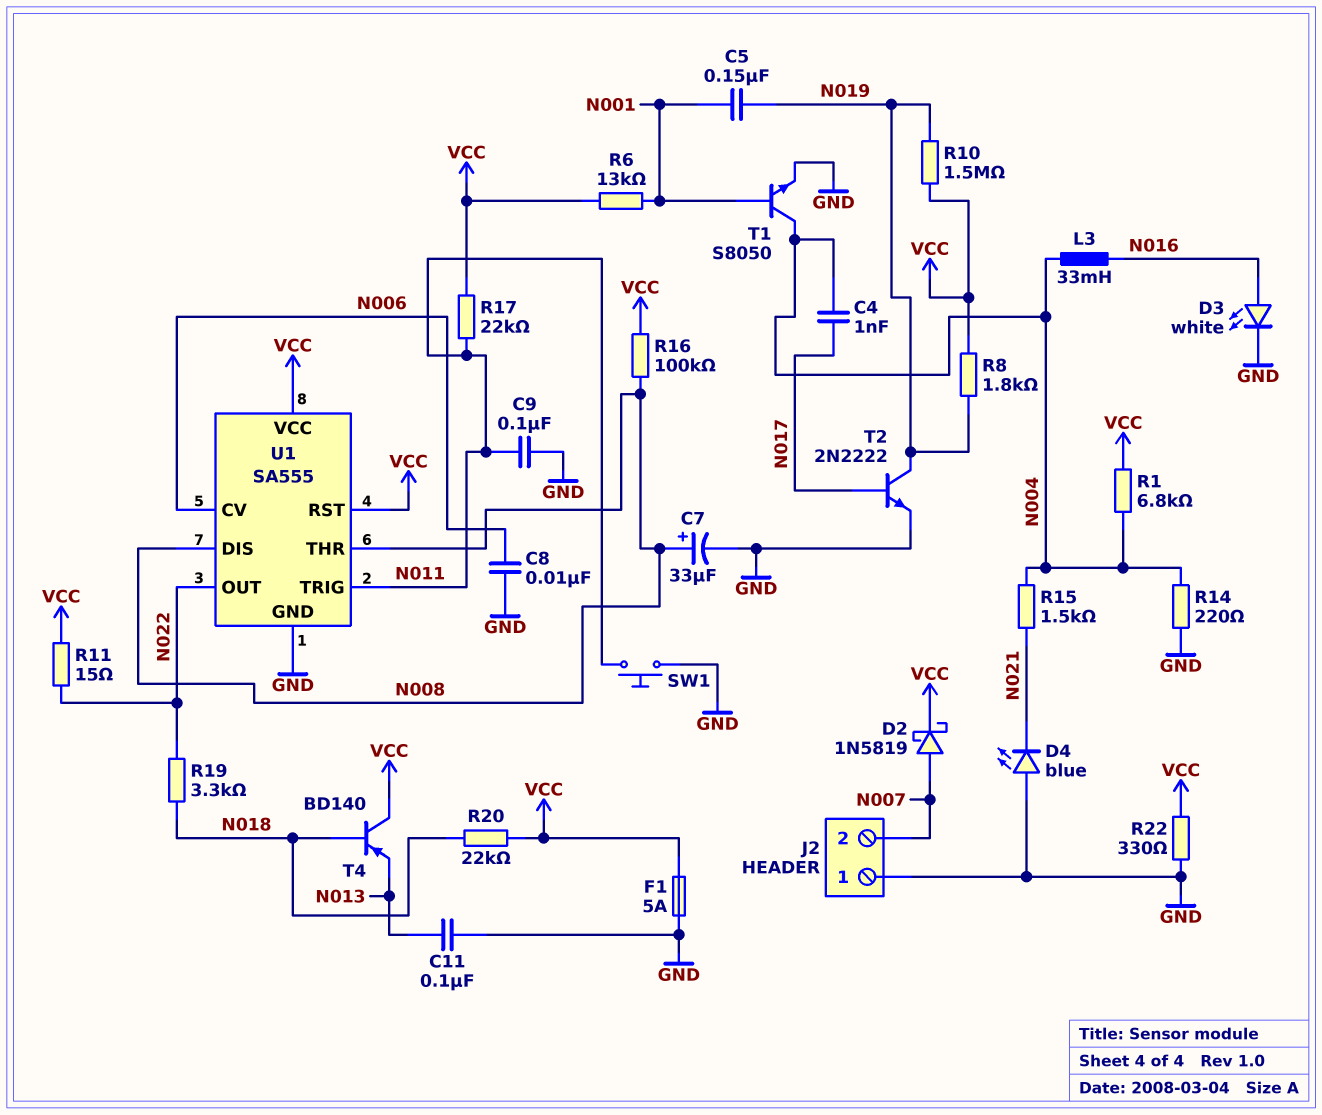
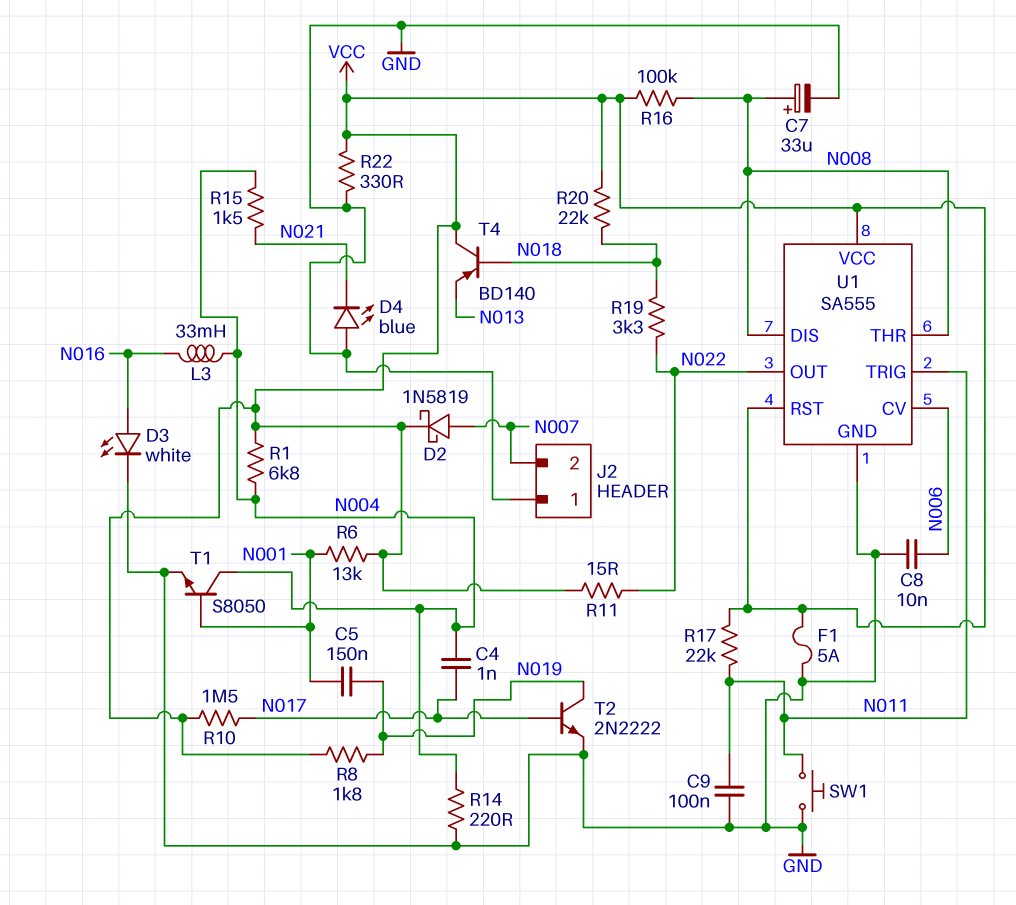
C11: 100nF (GND, N013) -> none
R10: 1.5M (N019, VCC) -> 1.5M (N017, VCC)

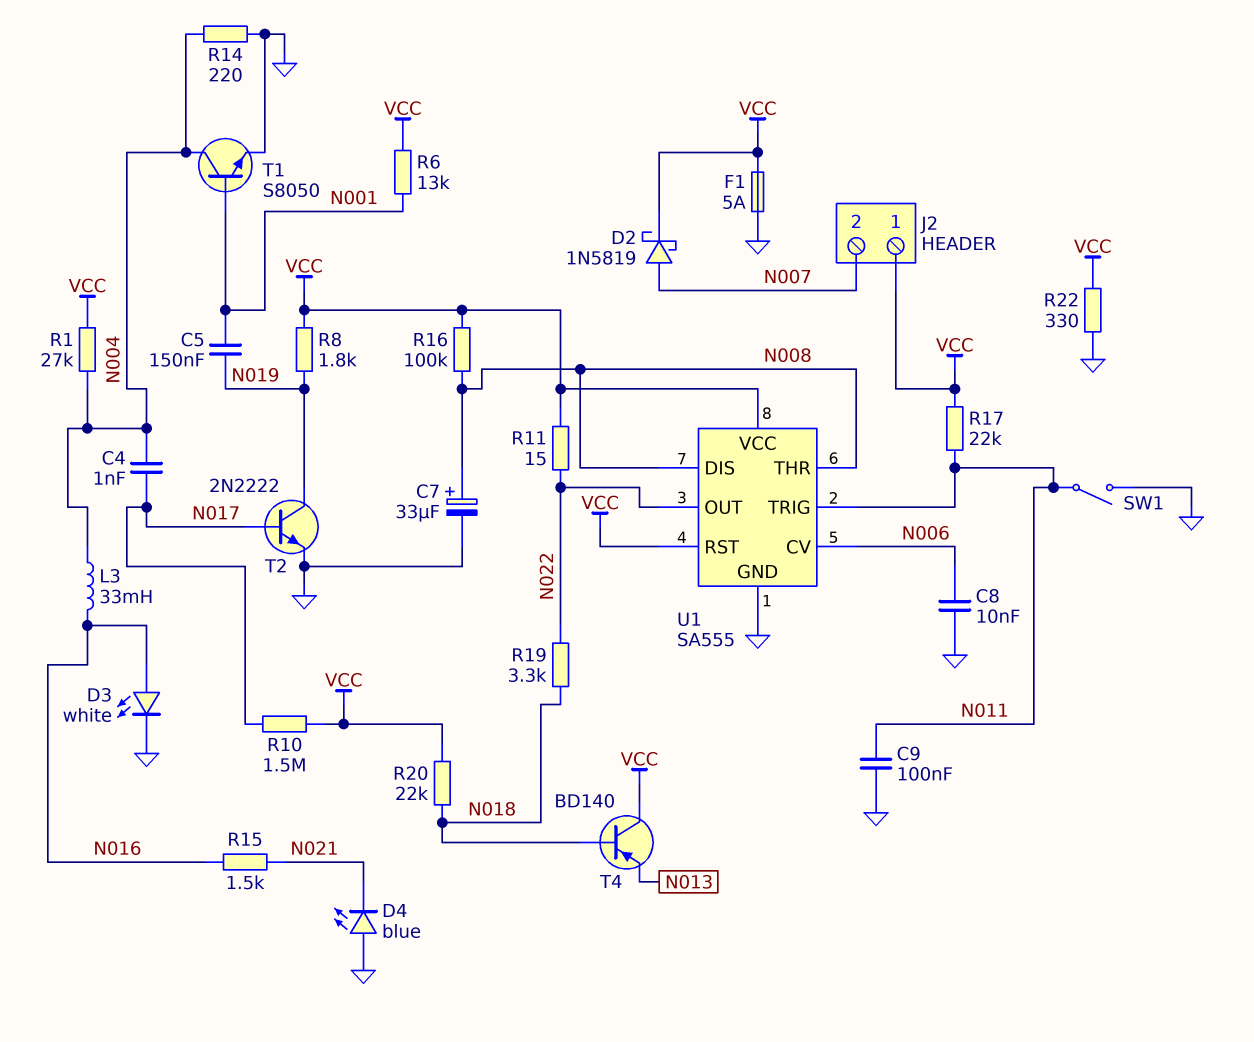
J2 pin 1: GND -> VCC
R1: 6.8k (N004, VCC) -> 27k (N004, VCC)
R15: 1.5k (N004, N021) -> 1.5k (N016, N021)
SW1: button (GND, N011) -> switch (GND, N011)

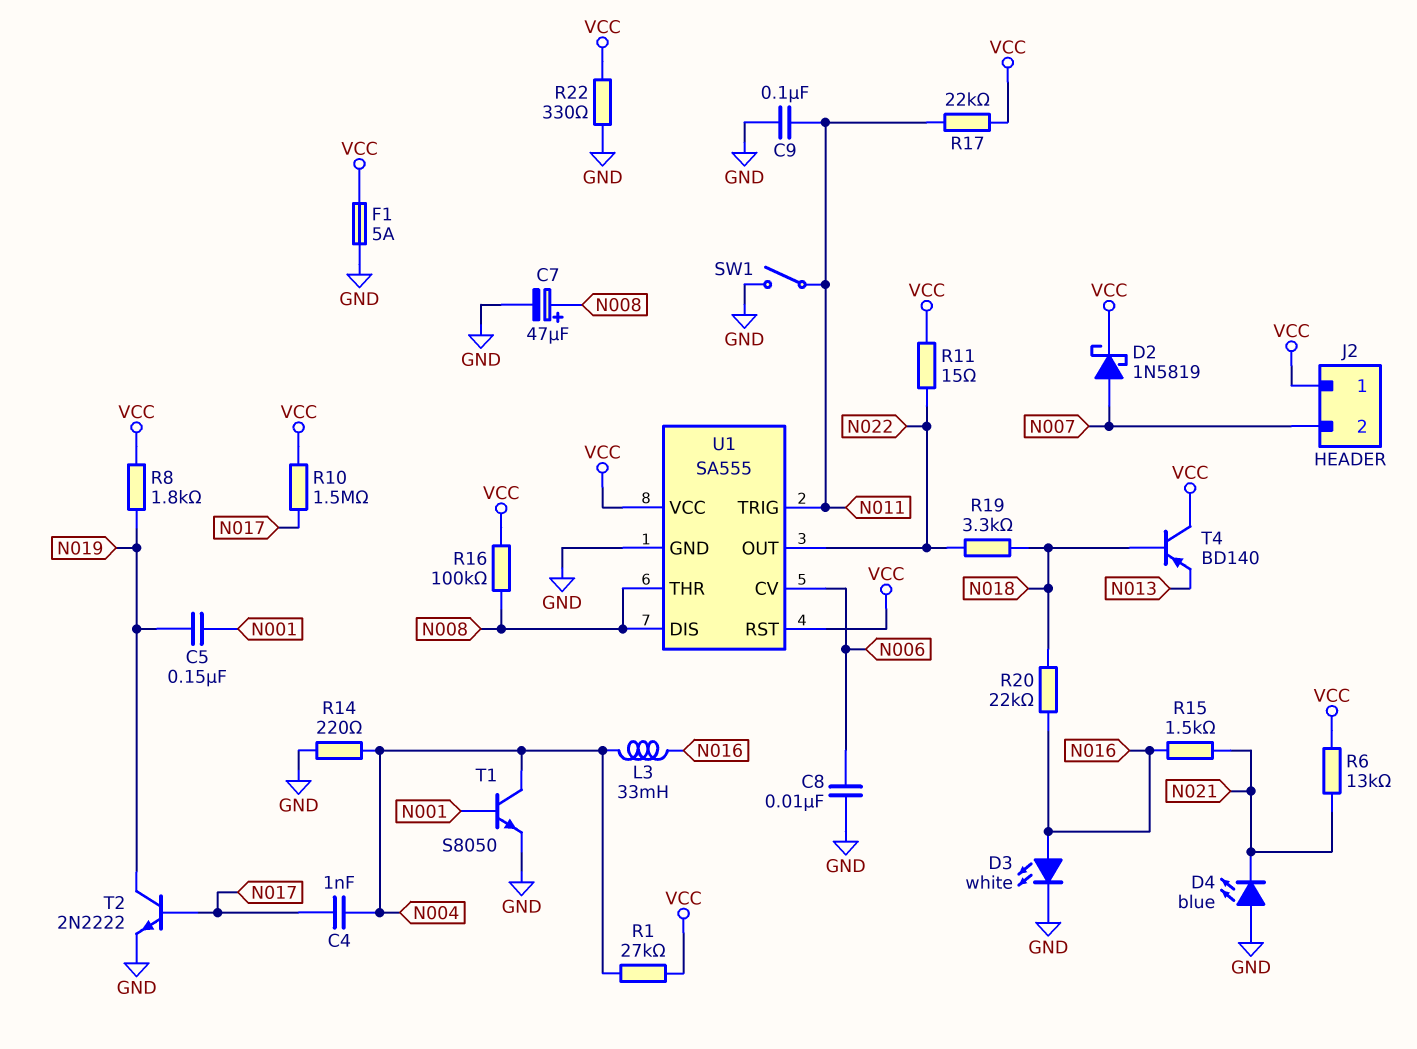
C7: 33uF (plus N008, minus GND) -> 47uF (plus N008, minus GND)
R6: 13k (N001, VCC) -> 13k (N021, VCC)
R20: 22k (N018, VCC) -> 22k (N016, N018)

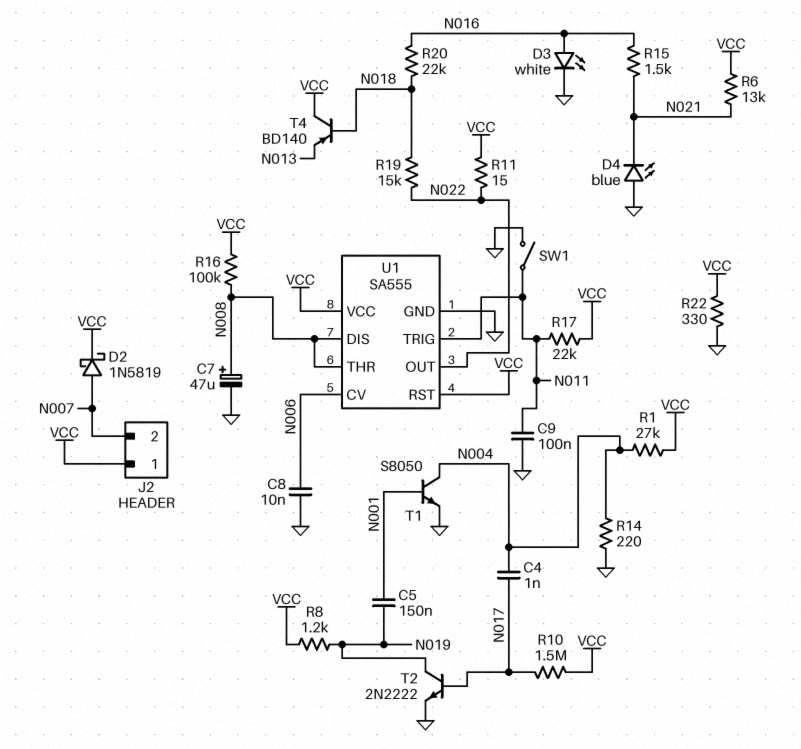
F1: 5A (GND, VCC) -> none
L3: 33mH (N004, N016) -> none
R8: 1.8k (N019, VCC) -> 1.2k (N019, VCC)
R19: 3.3k (N018, N022) -> 15k (N018, N022)

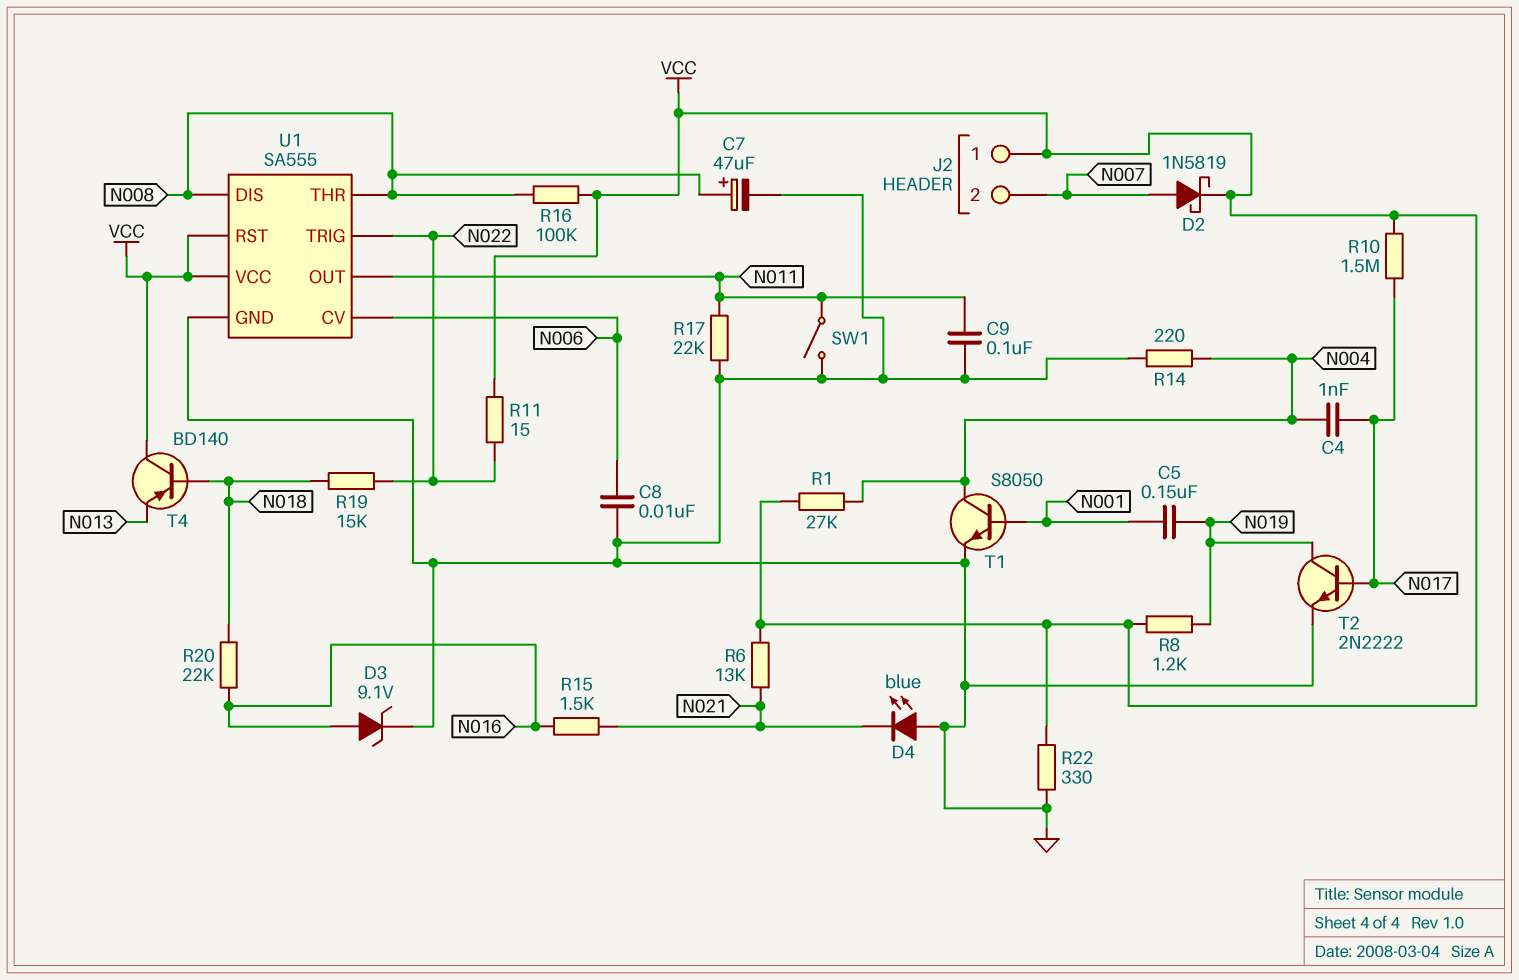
D3: LED white (A N016, K GND) -> zener 9.1V (A N016, K GND)
R17: 22k (N011, VCC) -> 22k (GND, N011)
U1 pin OUT: N022 -> N011
U1 pin TRIG: N011 -> N022

